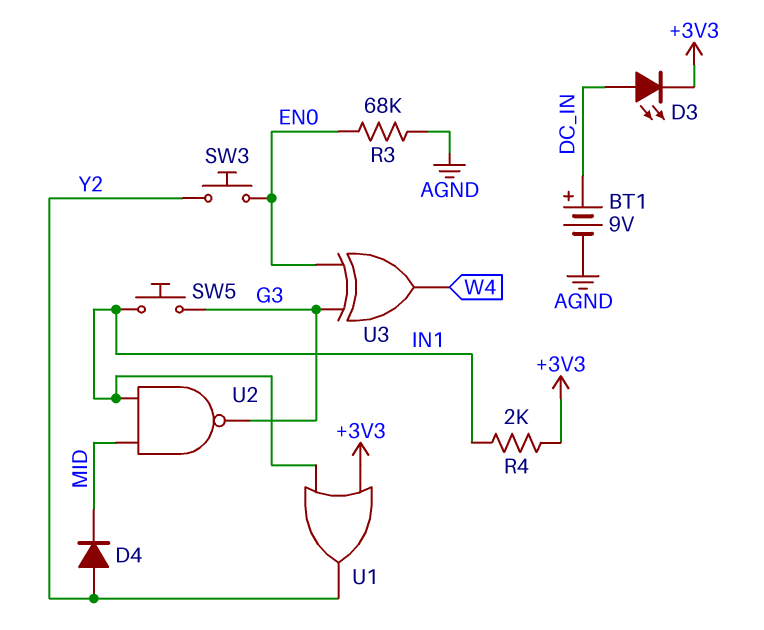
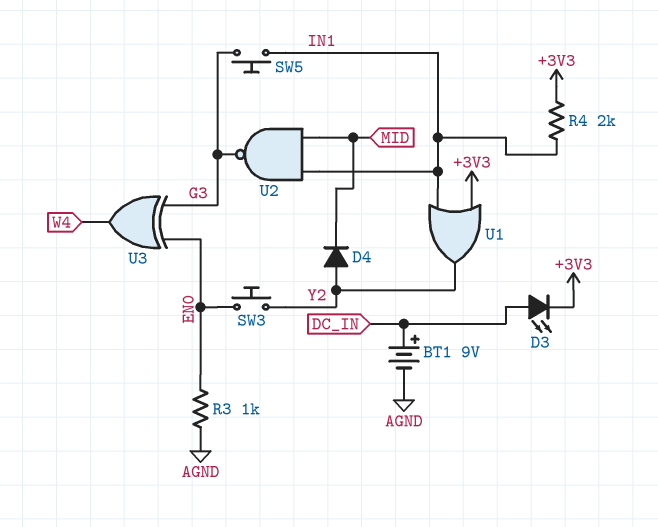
R3: 68k (AGND, EN0) -> 1k (AGND, EN0)

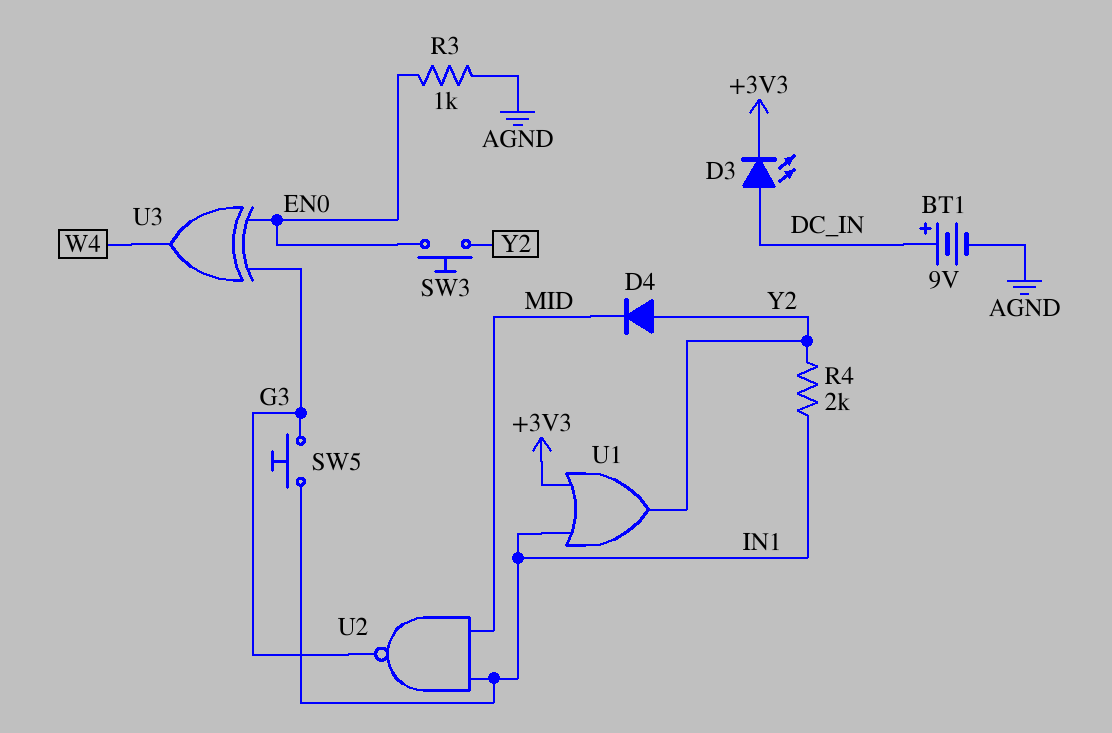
R4: 2k (+3V3, IN1) -> 2k (IN1, Y2)

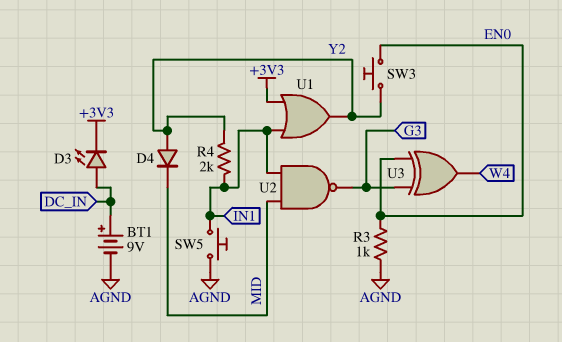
SW5: button (G3, IN1) -> button (AGND, IN1)

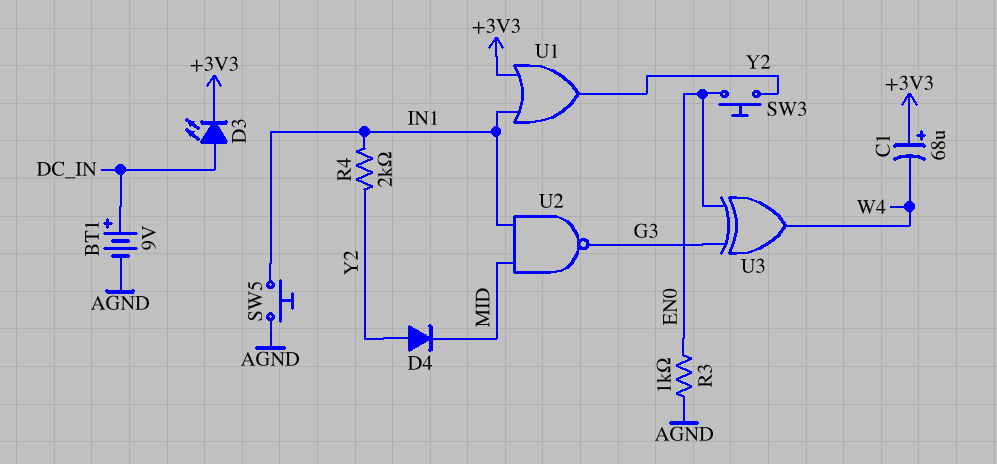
C1: none -> 68uF (plus +3V3, minus W4)

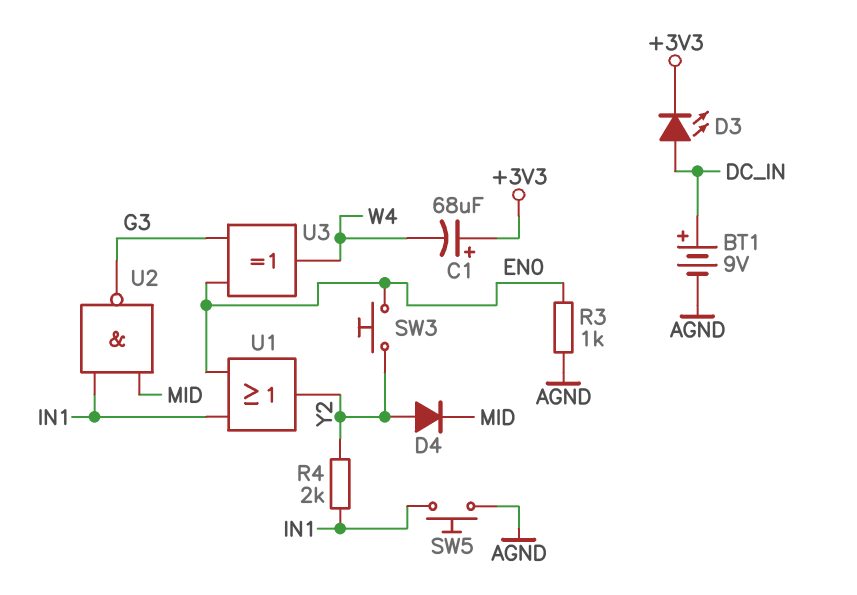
U1: OR (in +3V3, in IN1, out Y2) -> OR (in EN0, in IN1, out Y2)

